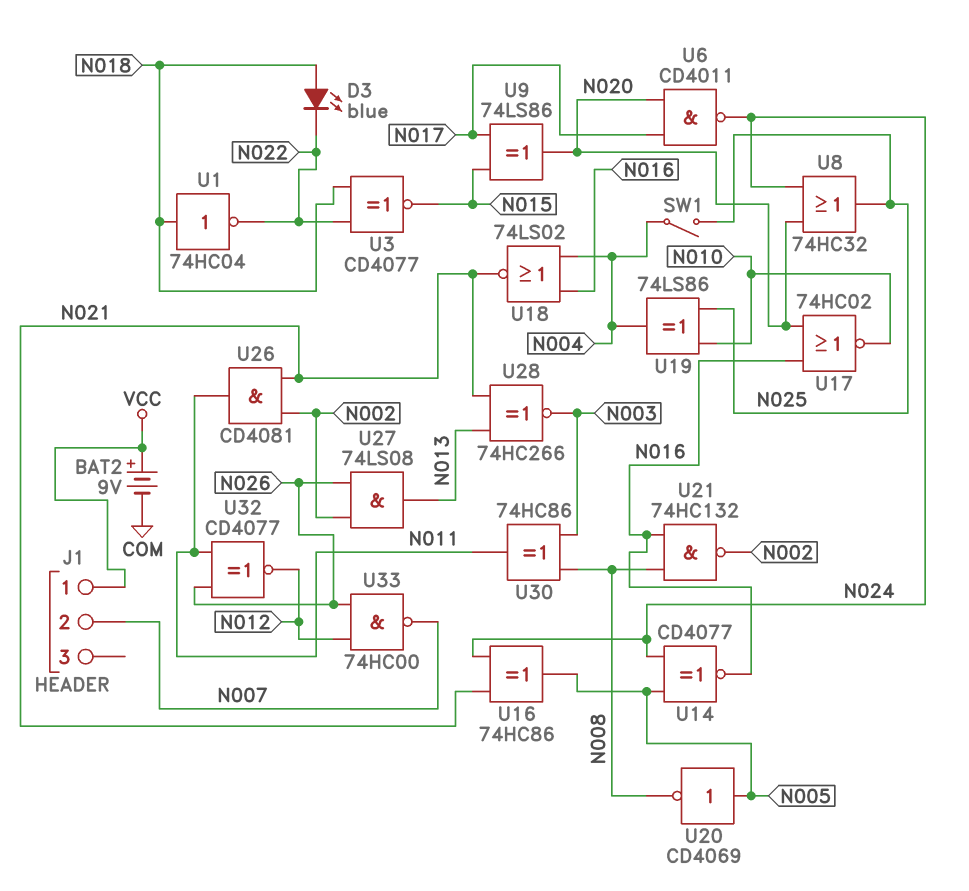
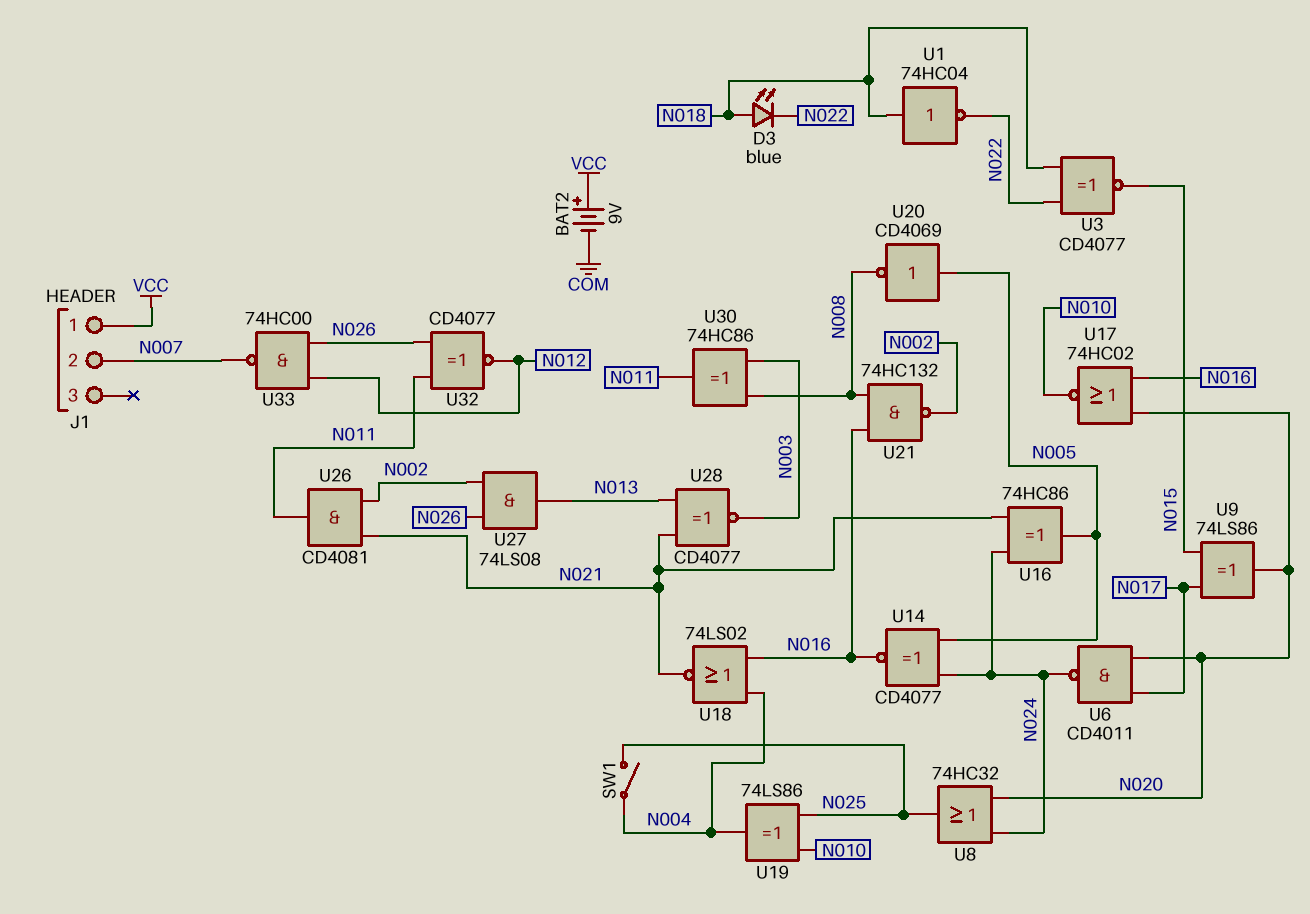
U28: XNOR 74HC266 (in N013, in N021, out N003) -> XNOR CD4077 (in N013, in N021, out N003)

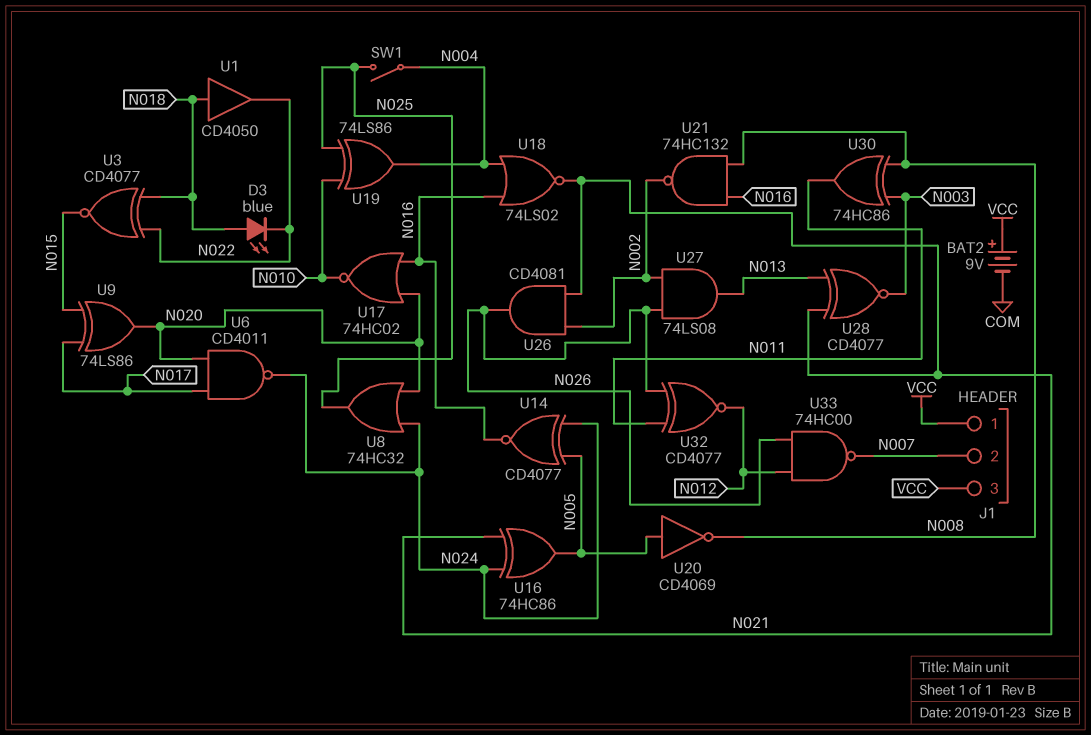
J1 pin 3: none -> VCC
U1: NOT 74HC04 (in N018, out N022) -> buffer CD4050 (in N018, out N022)
U26: AND CD4081 (in N002, in N021, out N011) -> AND CD4081 (in N002, in N021, out N026)

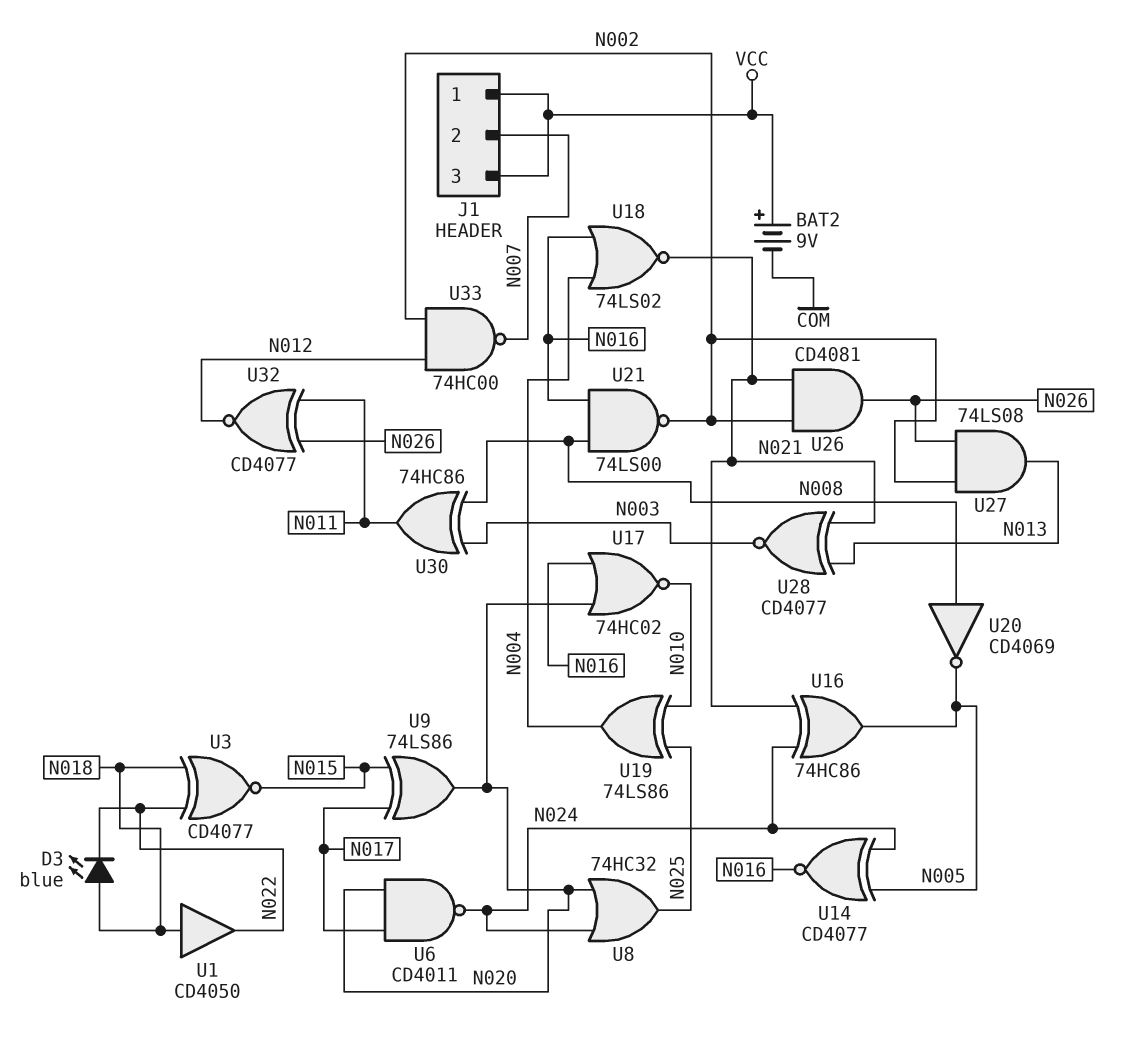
SW1: switch (N004, N025) -> none
U20: NOT CD4069 (in N005, out N008) -> NOT CD4069 (in N008, out N005)
U21: NAND 74HC132 (in N008, in N016, out N002) -> NAND 74LS00 (in N008, in N016, out N002)
U33: NAND 74HC00 (in N012, in N026, out N007) -> NAND 74HC00 (in N002, in N012, out N007)

